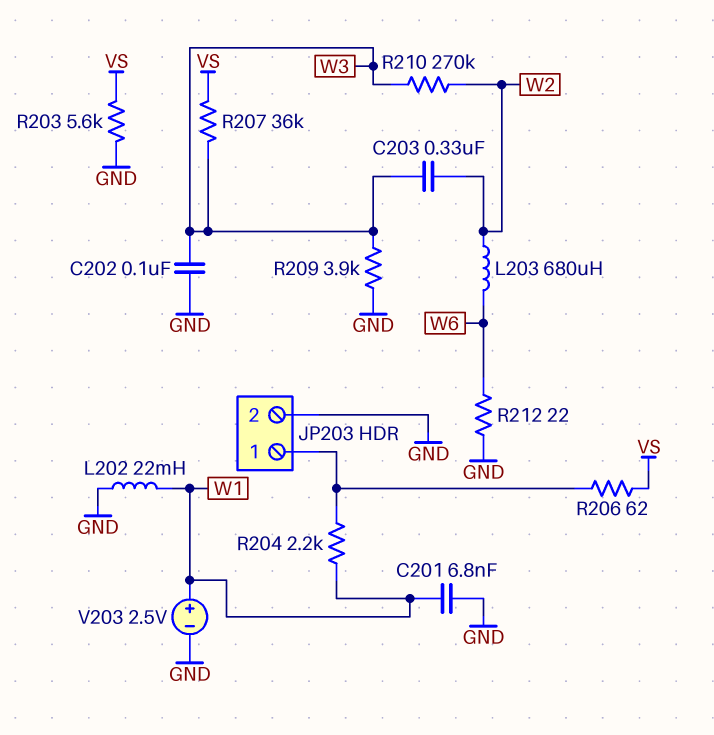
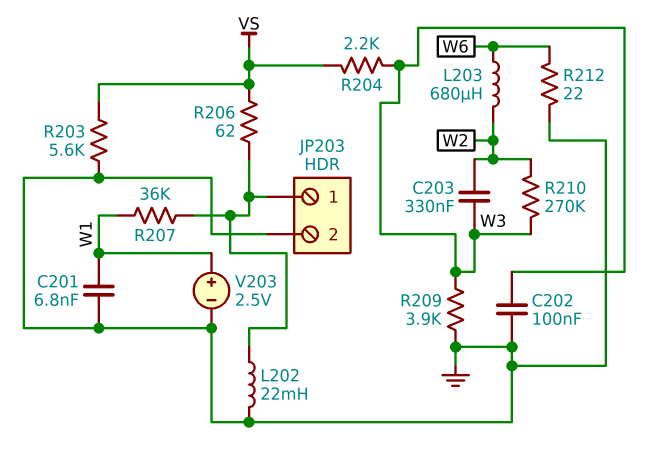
L202: 22mH (GND, W1) -> 22mH (GND, JP203/1)
R204: 2.2k (JP203/1, W1) -> 2.2k (VS, W3)
R207: 36k (VS, W3) -> 36k (JP203/1, W1)

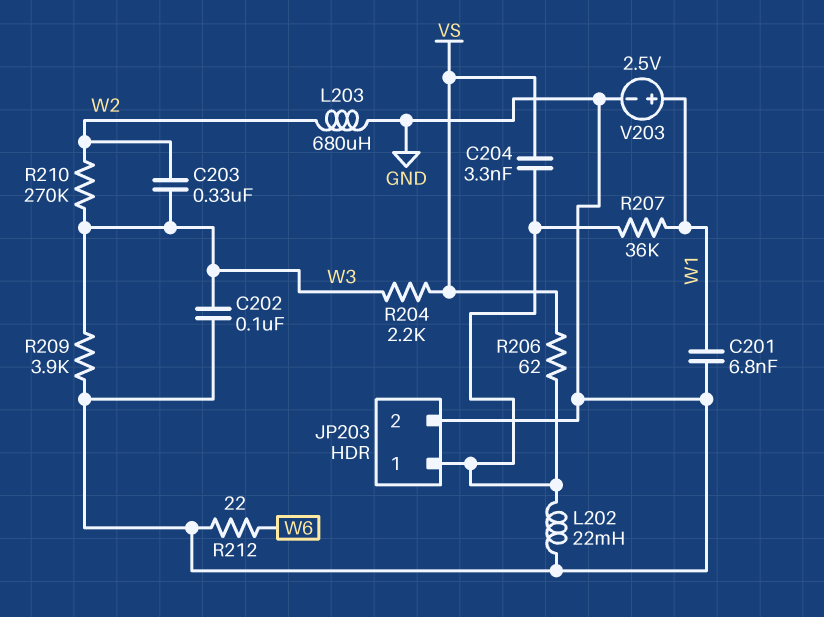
C204: none -> 3.3nF (JP203/1, VS)
L203: 680uH (W2, W6) -> 680uH (GND, W2)
R203: 5.6k (GND, VS) -> none

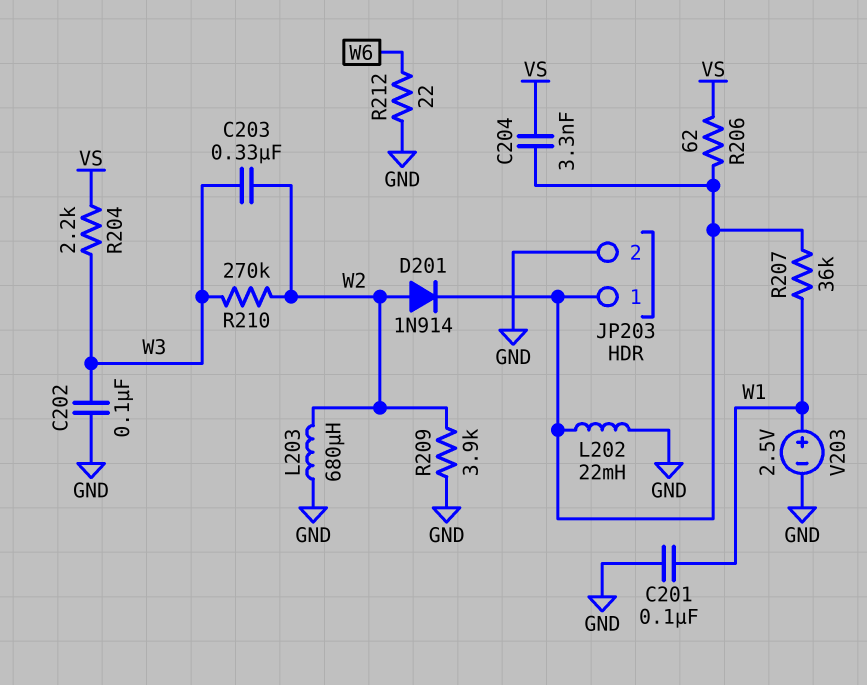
C201: 6.8nF (GND, W1) -> 100nF (GND, W1)
D201: none -> diode 1N914 (A W2, K JP203/1)
R209: 3.9k (GND, W3) -> 3.9k (GND, W2)

